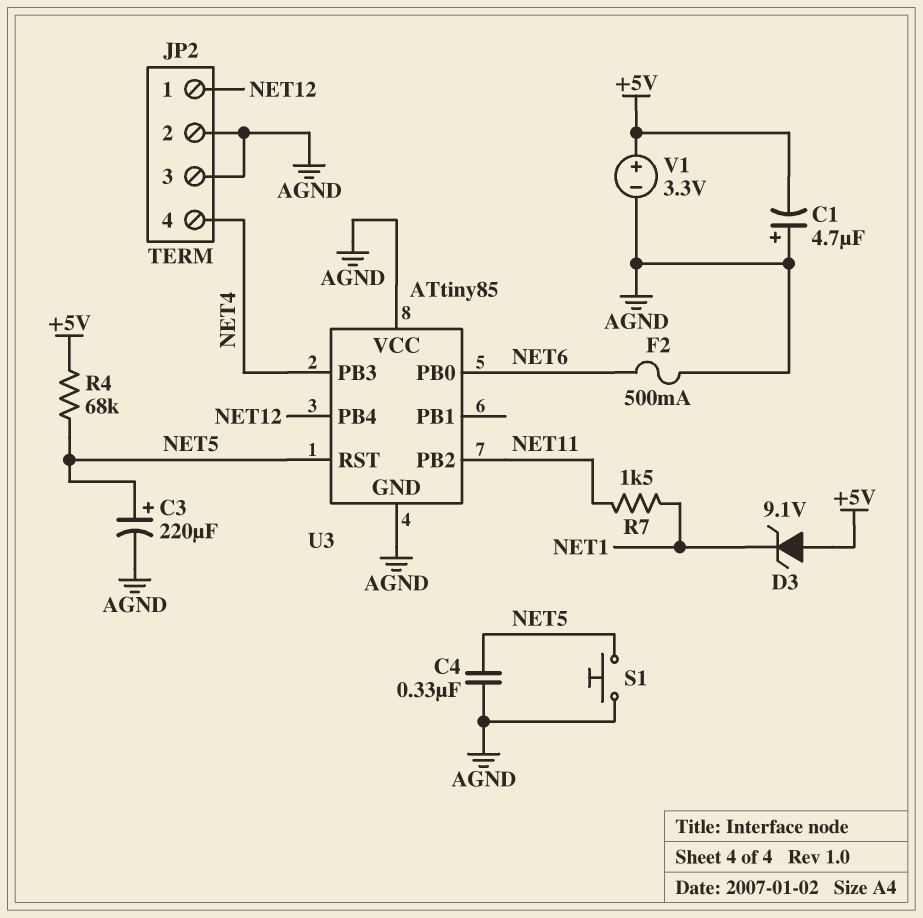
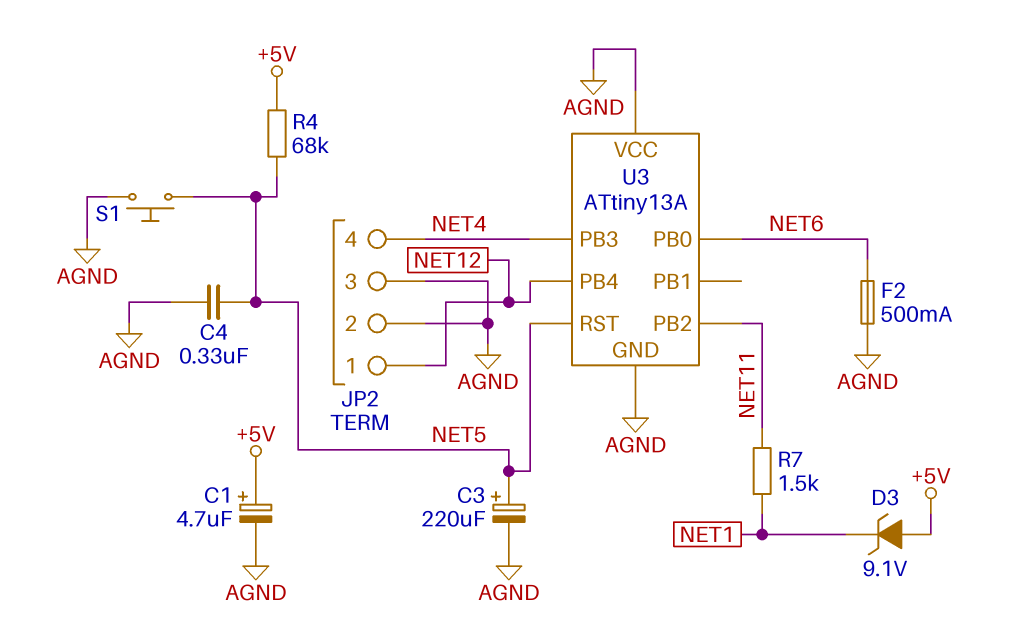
C1: 4.7uF (plus AGND, minus +5V) -> 4.7uF (plus +5V, minus AGND)
U3: ATtiny85 -> ATtiny13A
V1: 3.3V (plus +5V, minus AGND) -> none

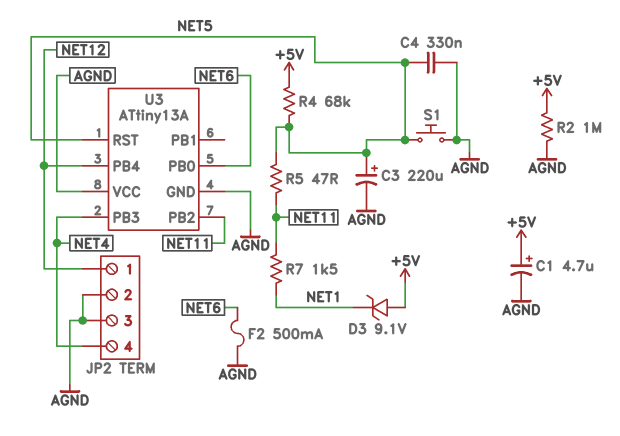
R2: none -> 1M (+5V, AGND)
R5: none -> 47 (NET5, NET11)

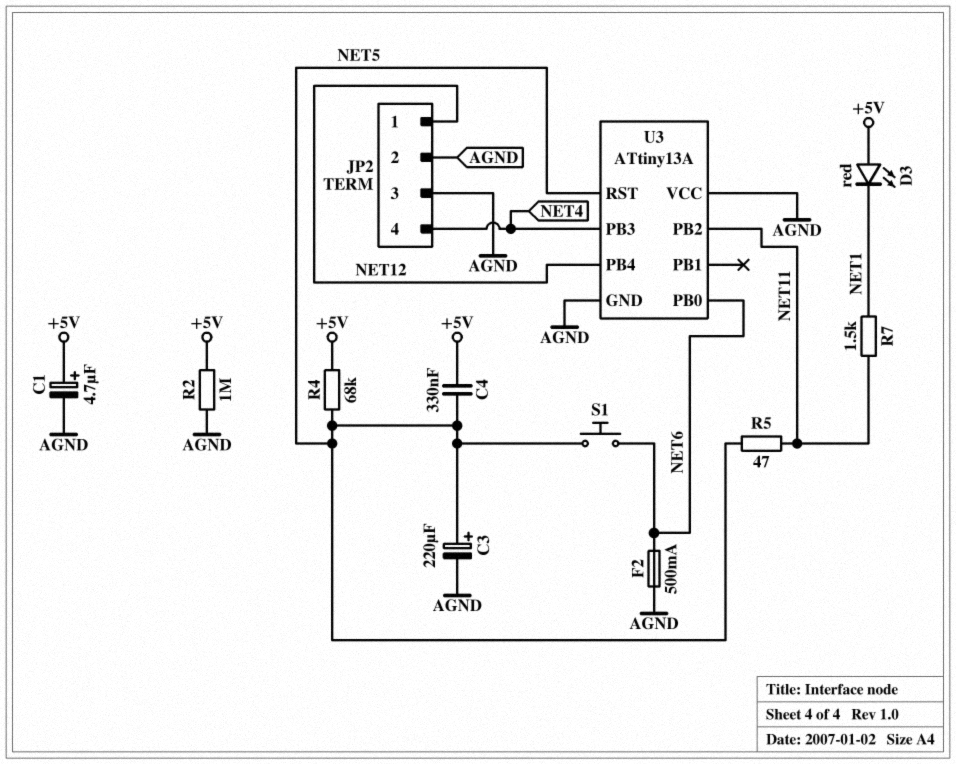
C4: 330nF (AGND, NET5) -> 330nF (+5V, NET5)
D3: zener 9.1V (A +5V, K NET1) -> LED red (A +5V, K NET1)
S1: button (AGND, NET5) -> button (NET5, NET6)

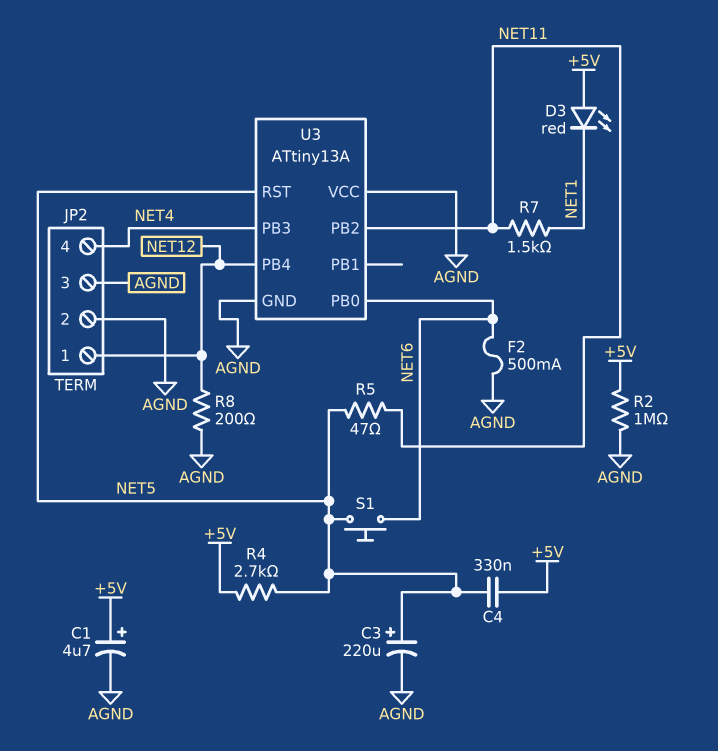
R4: 68k (+5V, NET5) -> 2.7k (+5V, NET5)
R8: none -> 200 (AGND, NET12)

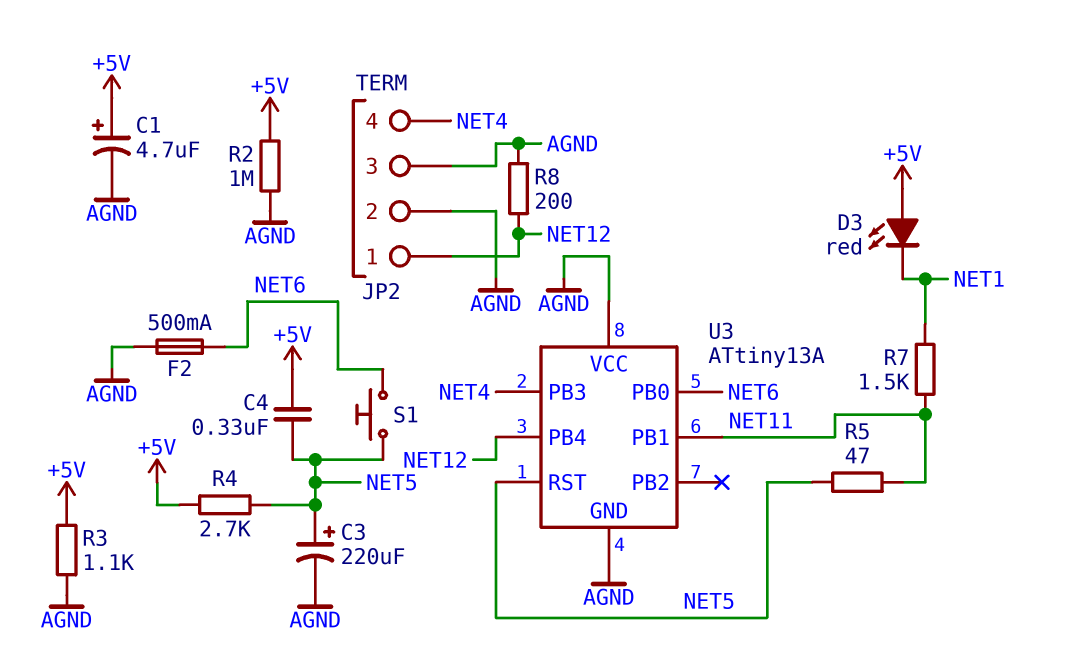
R3: none -> 1.1k (+5V, AGND)
U3 pin PB1: none -> NET11
U3 pin PB2: NET11 -> none

